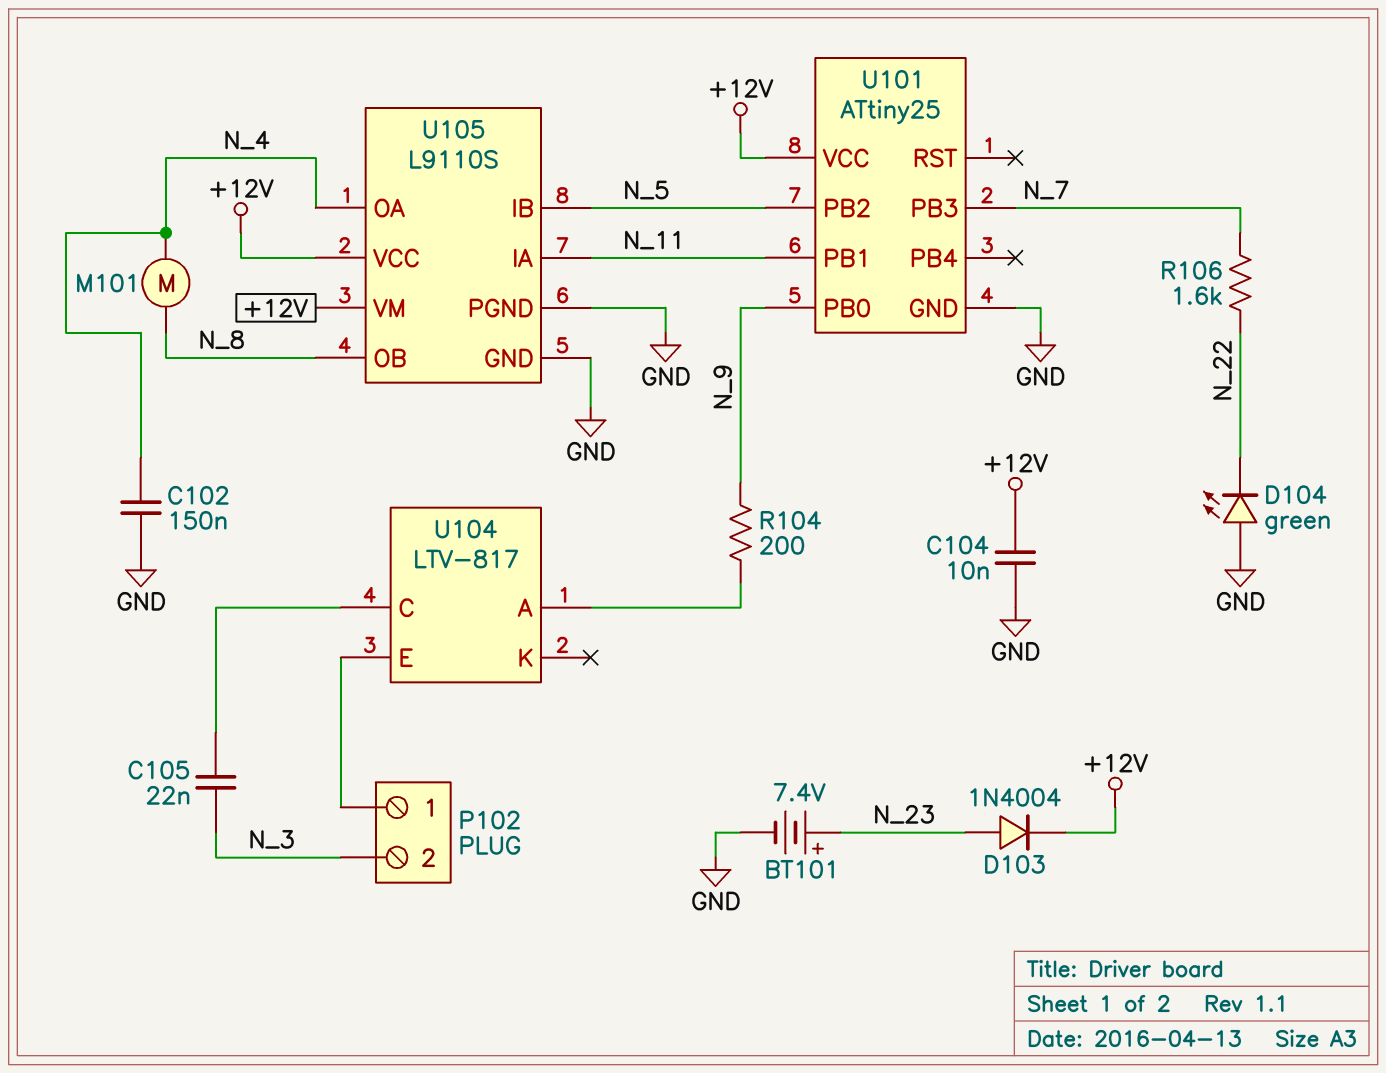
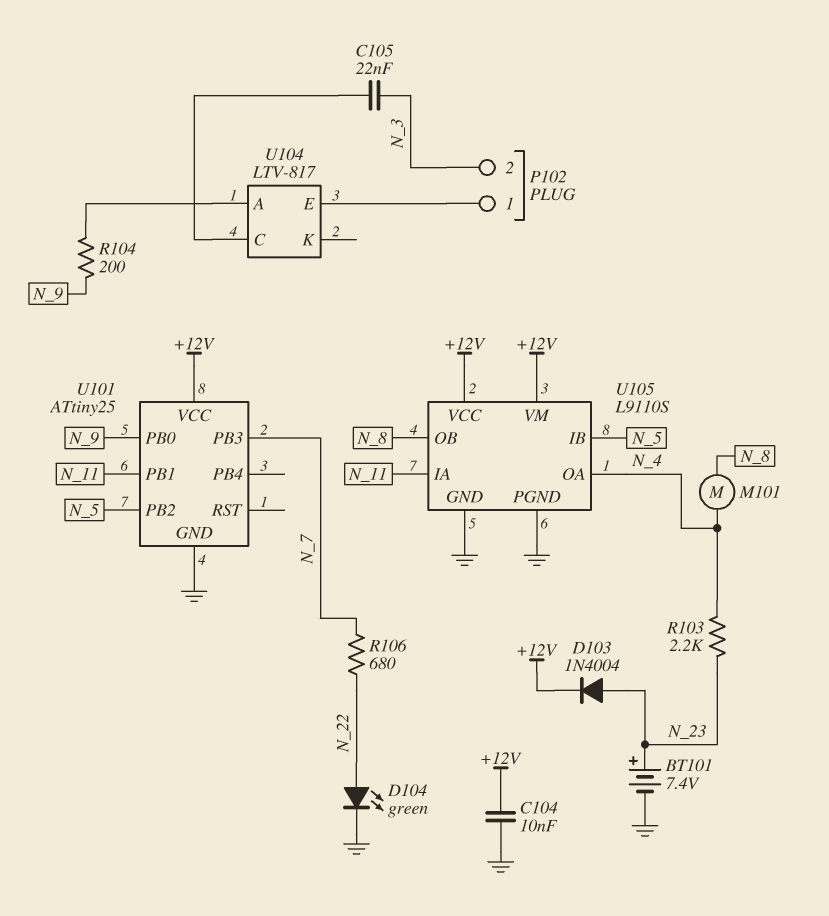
C102: 150nF (GND, N_4) -> none
D104: LED green (A GND, K N_22) -> LED green (A N_22, K GND)
R103: none -> 2.2k (N_4, N_23)
R106: 1.6k (N_7, N_22) -> 680 (N_7, N_22)

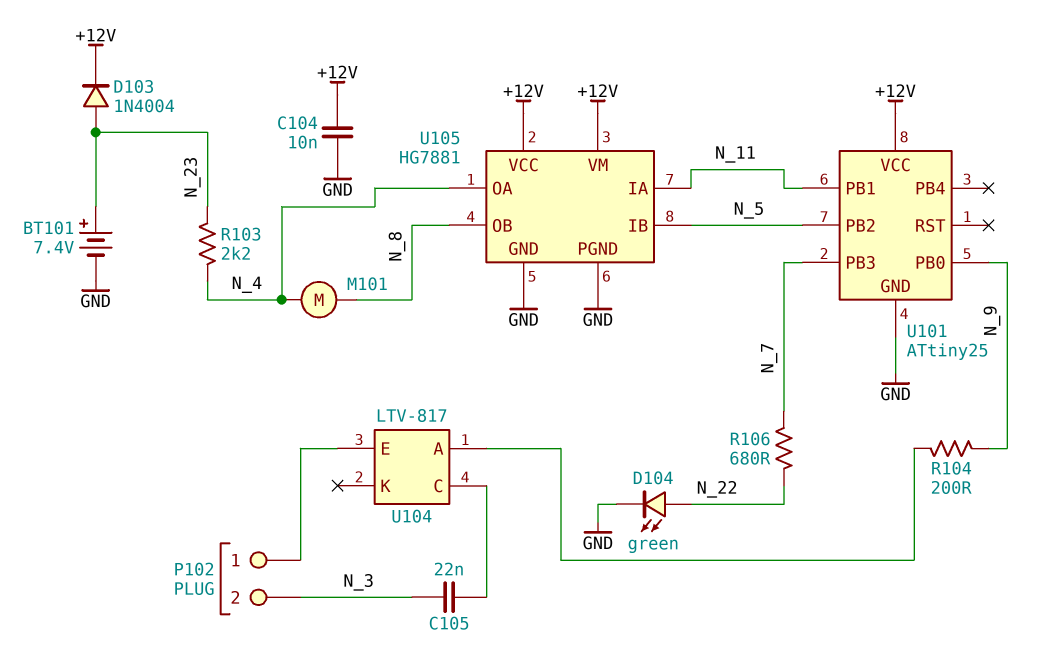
U105: L9110S -> HG7881

